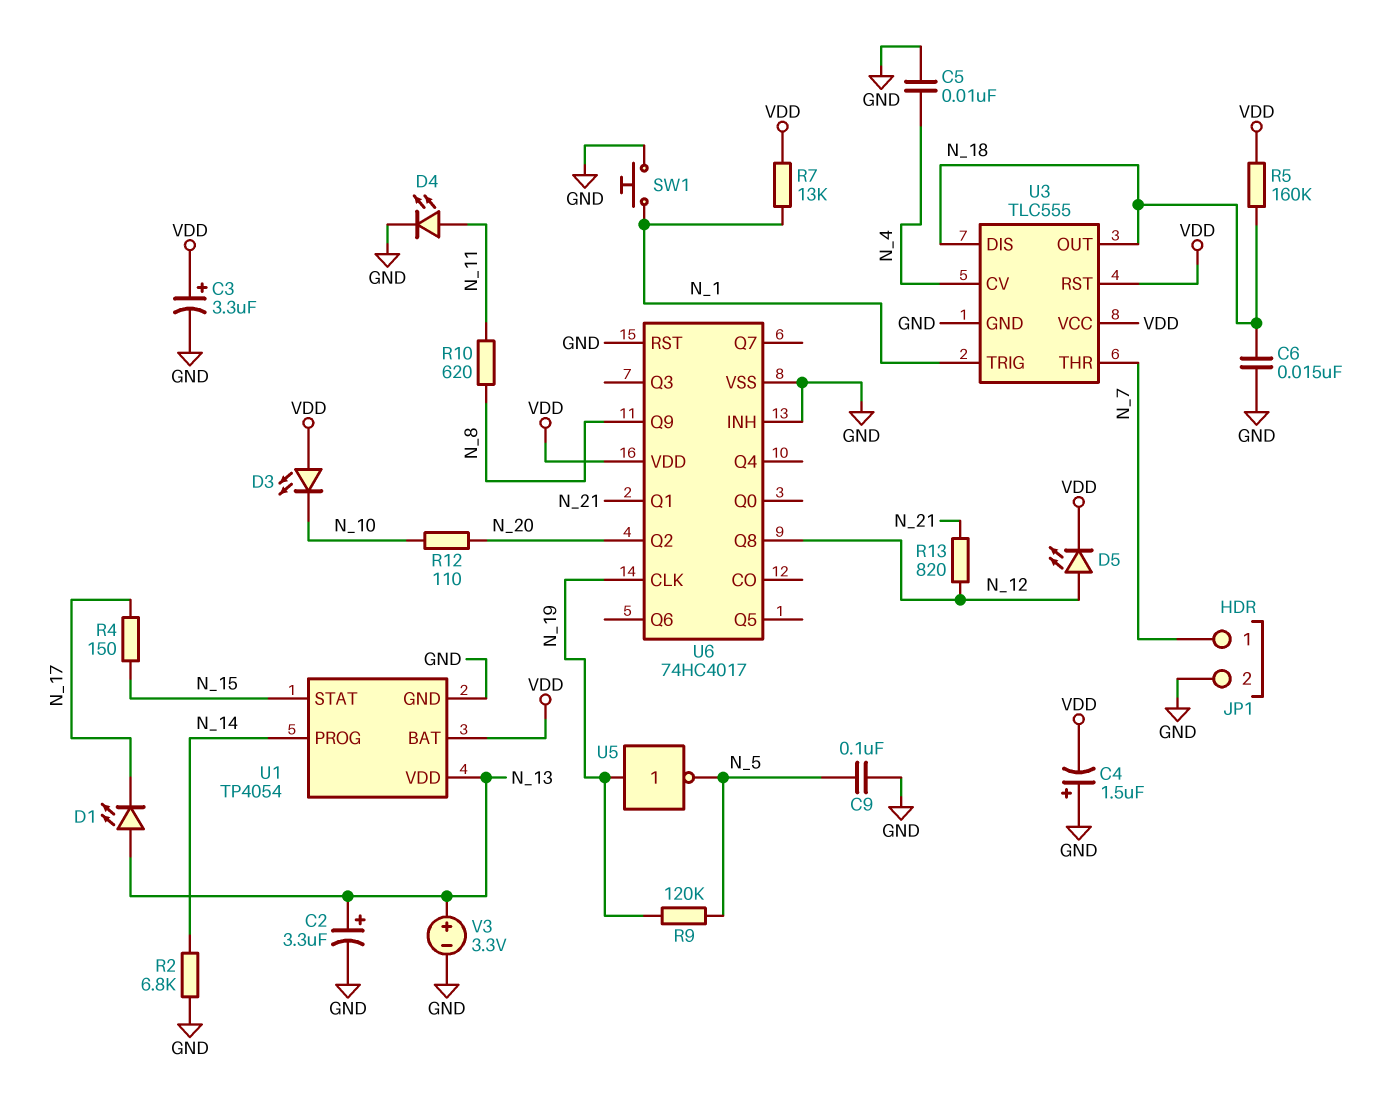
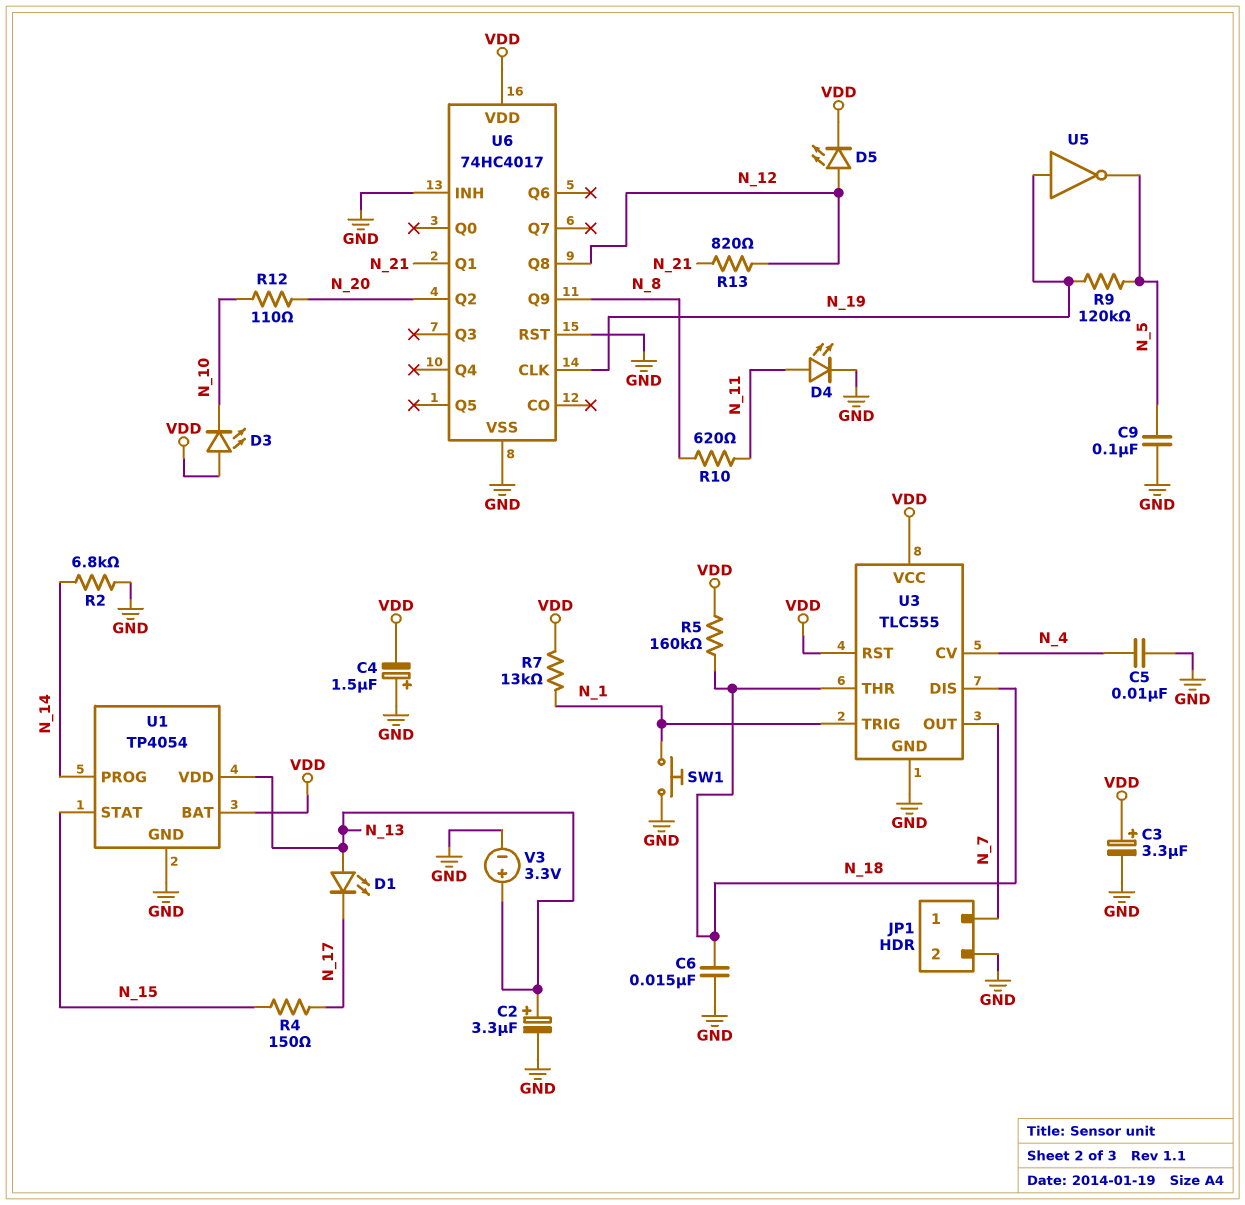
U3 pin OUT: N_18 -> N_7
U3 pin THR: N_7 -> N_18

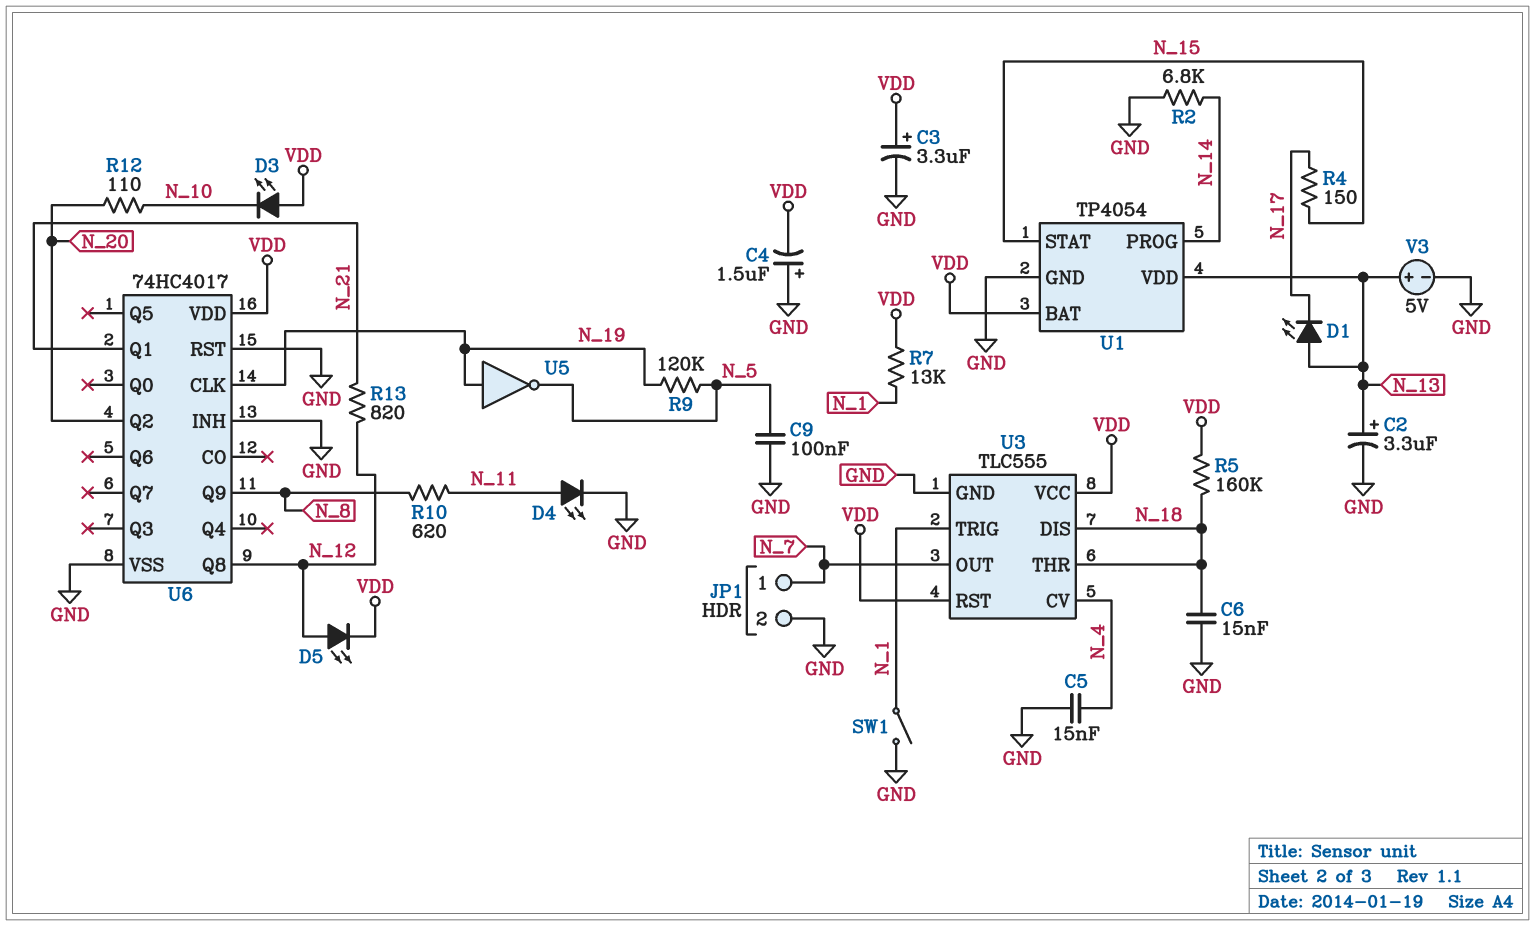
C5: 10nF (GND, N_4) -> 15nF (GND, N_4)
SW1: button (GND, N_1) -> switch (GND, N_1)
V3: 3.3V (plus N_13, minus GND) -> 5V (plus N_13, minus GND)

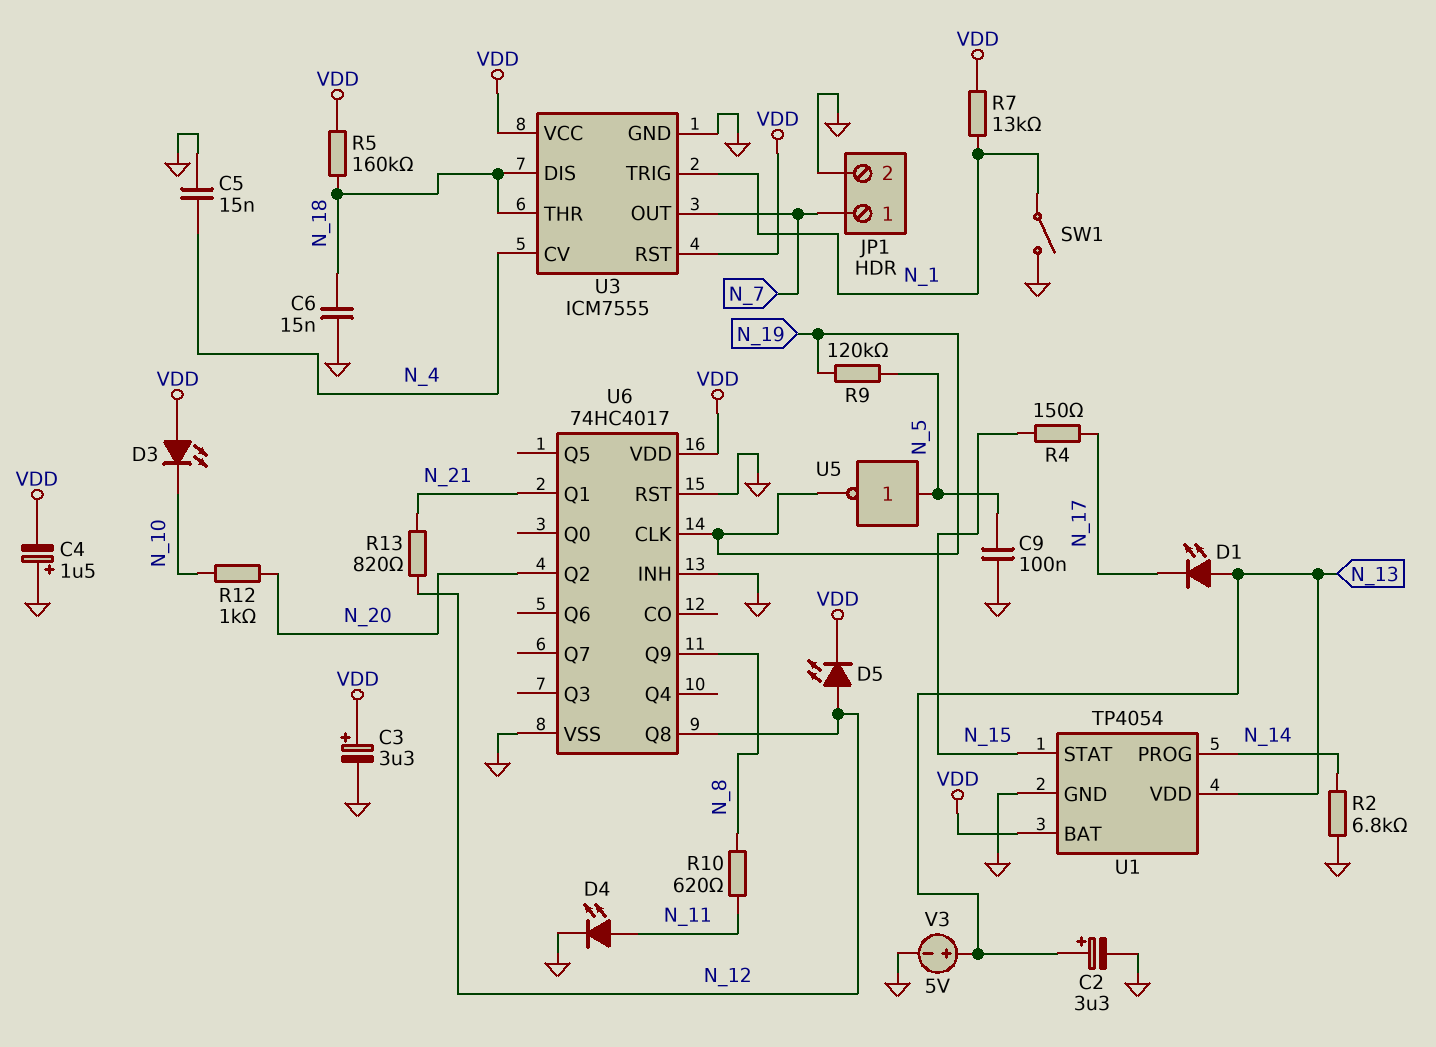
R12: 110 (N_10, N_20) -> 1k (N_10, N_20)
U3: TLC555 -> ICM7555
U5: NOT (in N_19, out N_5) -> NOT (in N_5, out N_19)

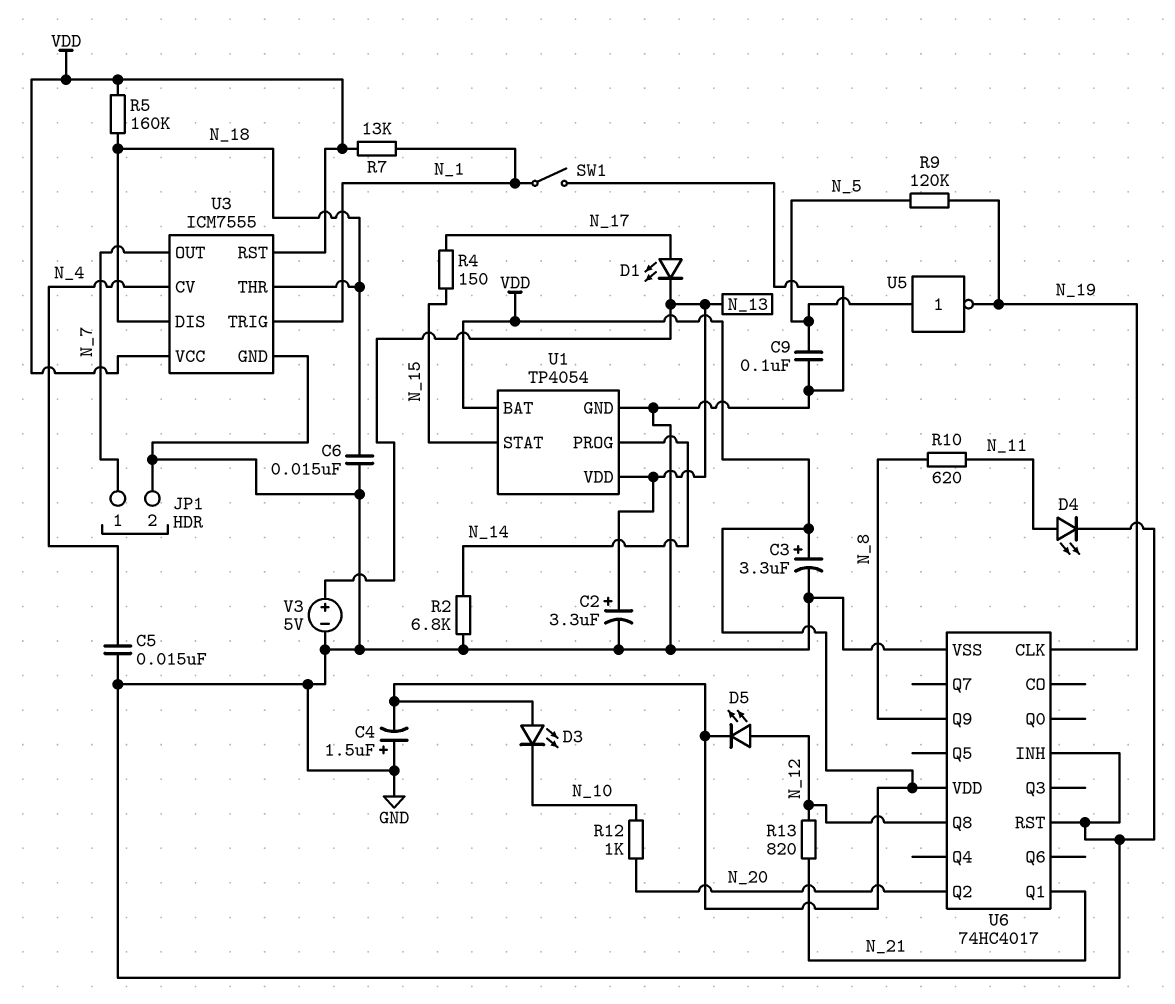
D1: LED (A N_13, K N_17) -> LED (A N_17, K N_13)

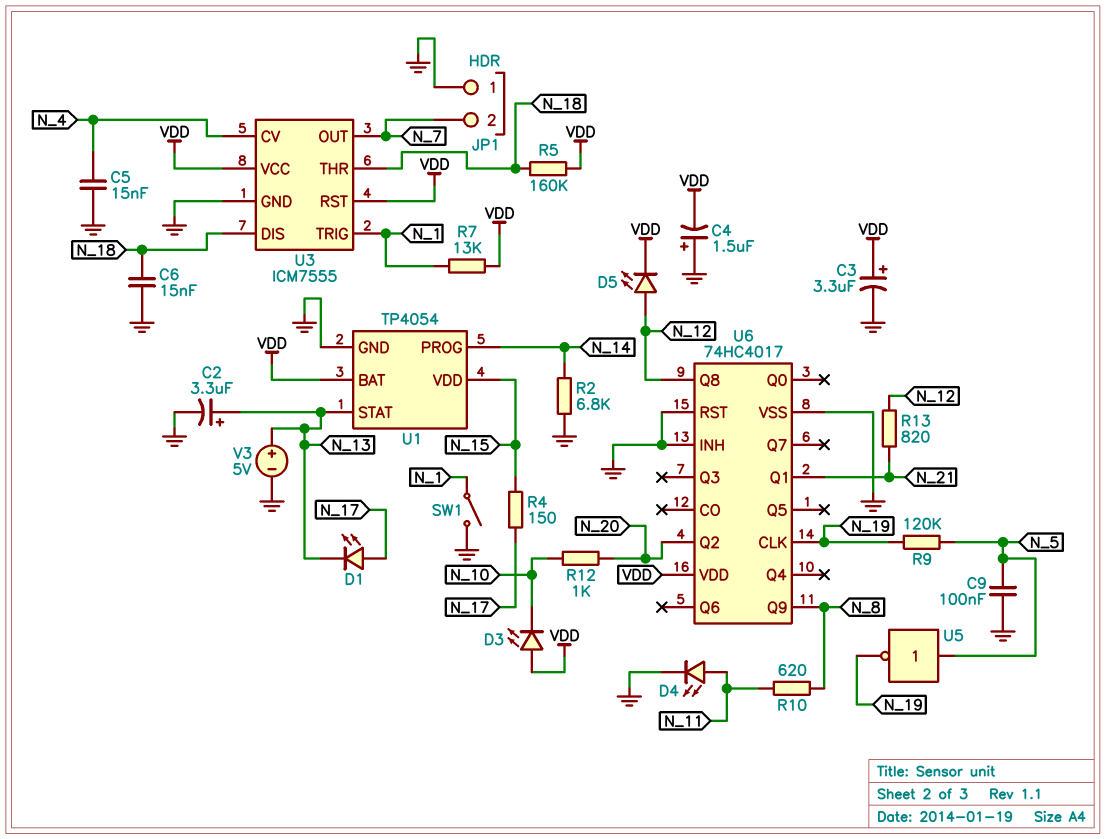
JP1 pin 1: N_7 -> GND
JP1 pin 2: GND -> N_7
U1 pin STAT: N_15 -> N_13
U1 pin VDD: N_13 -> N_15

